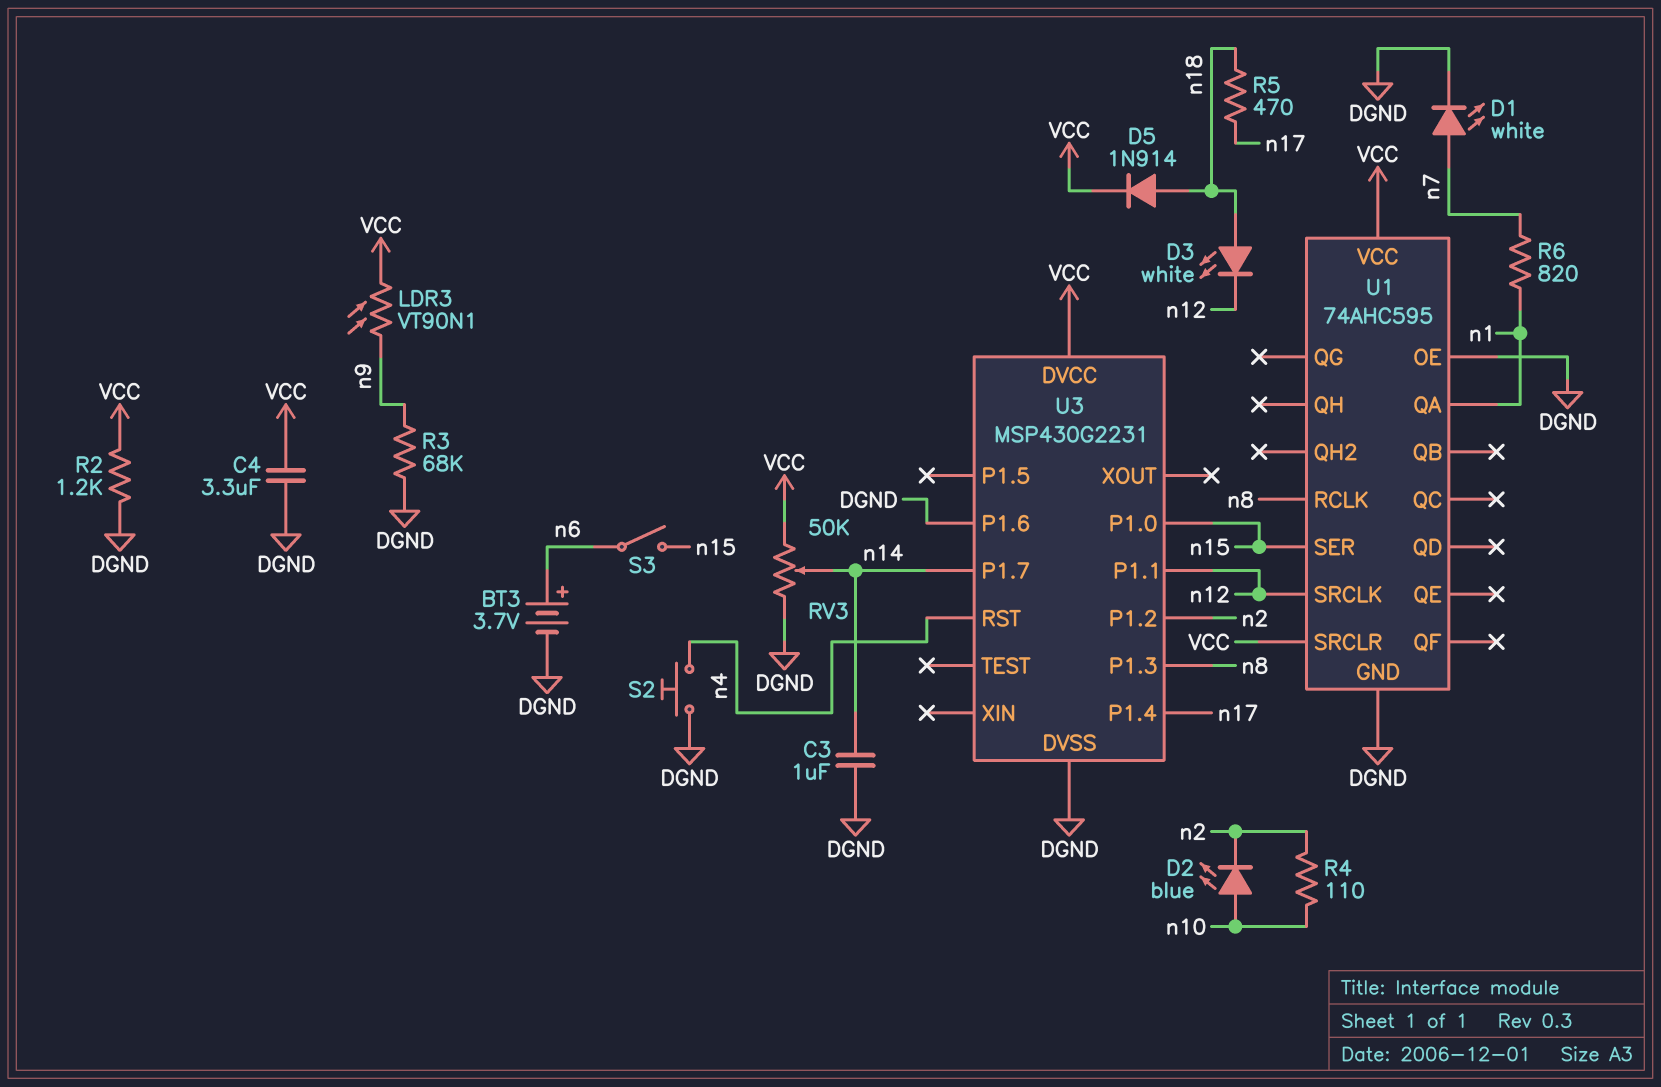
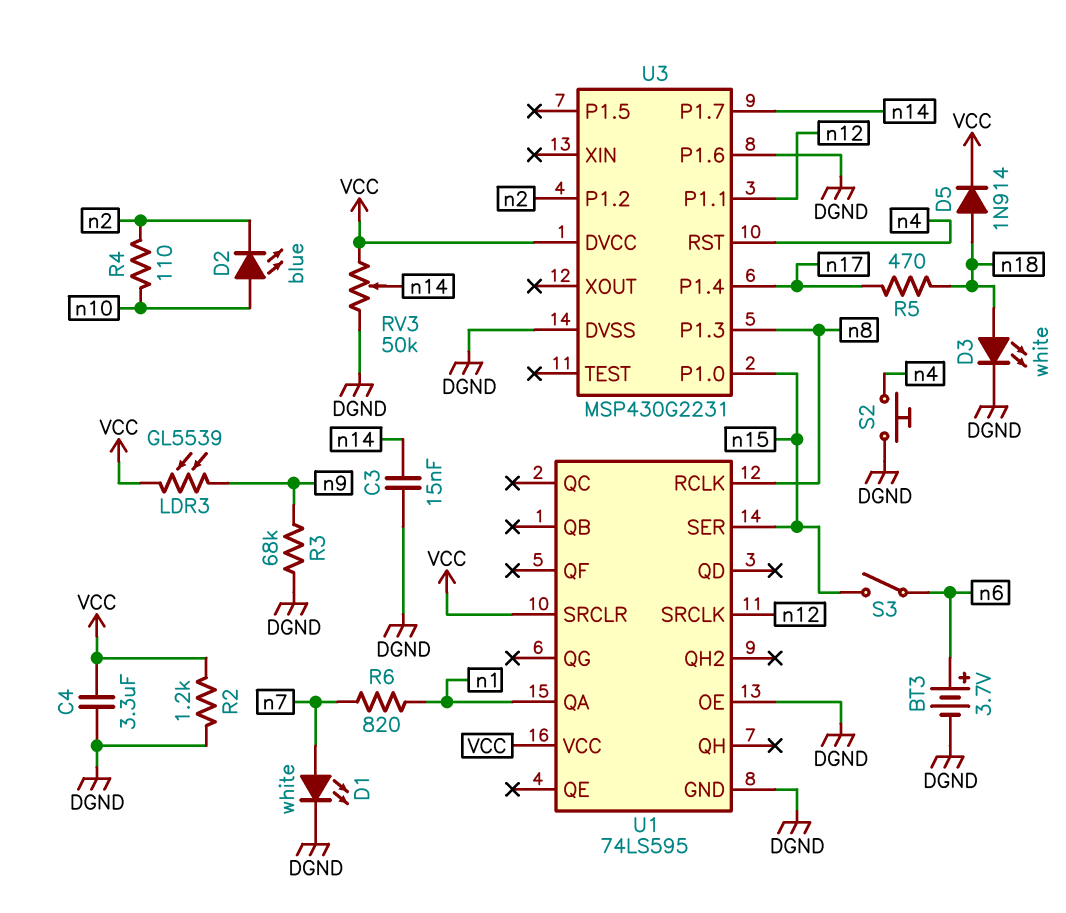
C3: 1uF (DGND, n14) -> 15nF (DGND, n14)
D3: LED white (A n18, K n12) -> LED white (A n18, K DGND)
LDR3: VT90N1 (VCC, n9) -> GL5539 (VCC, n9)
U1: 74AHC595 -> 74LS595

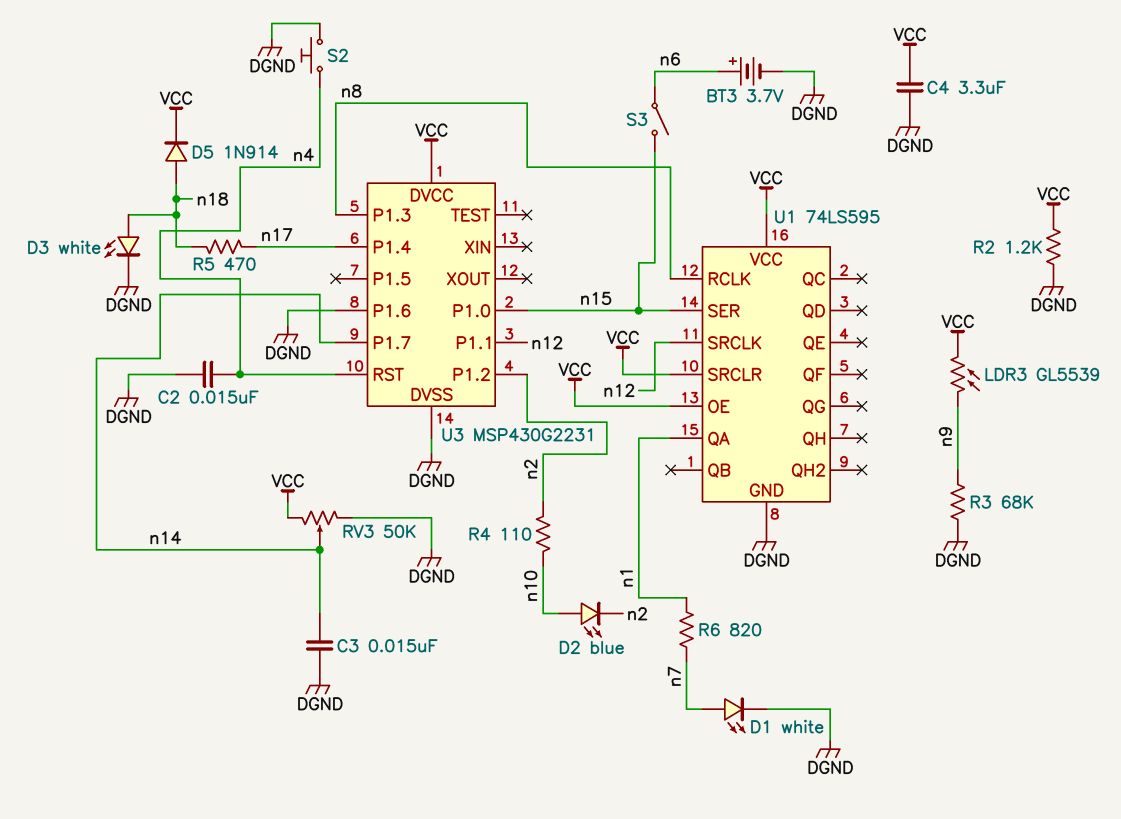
C2: none -> 15nF (DGND, n4)
U1 pin OE: DGND -> VCC

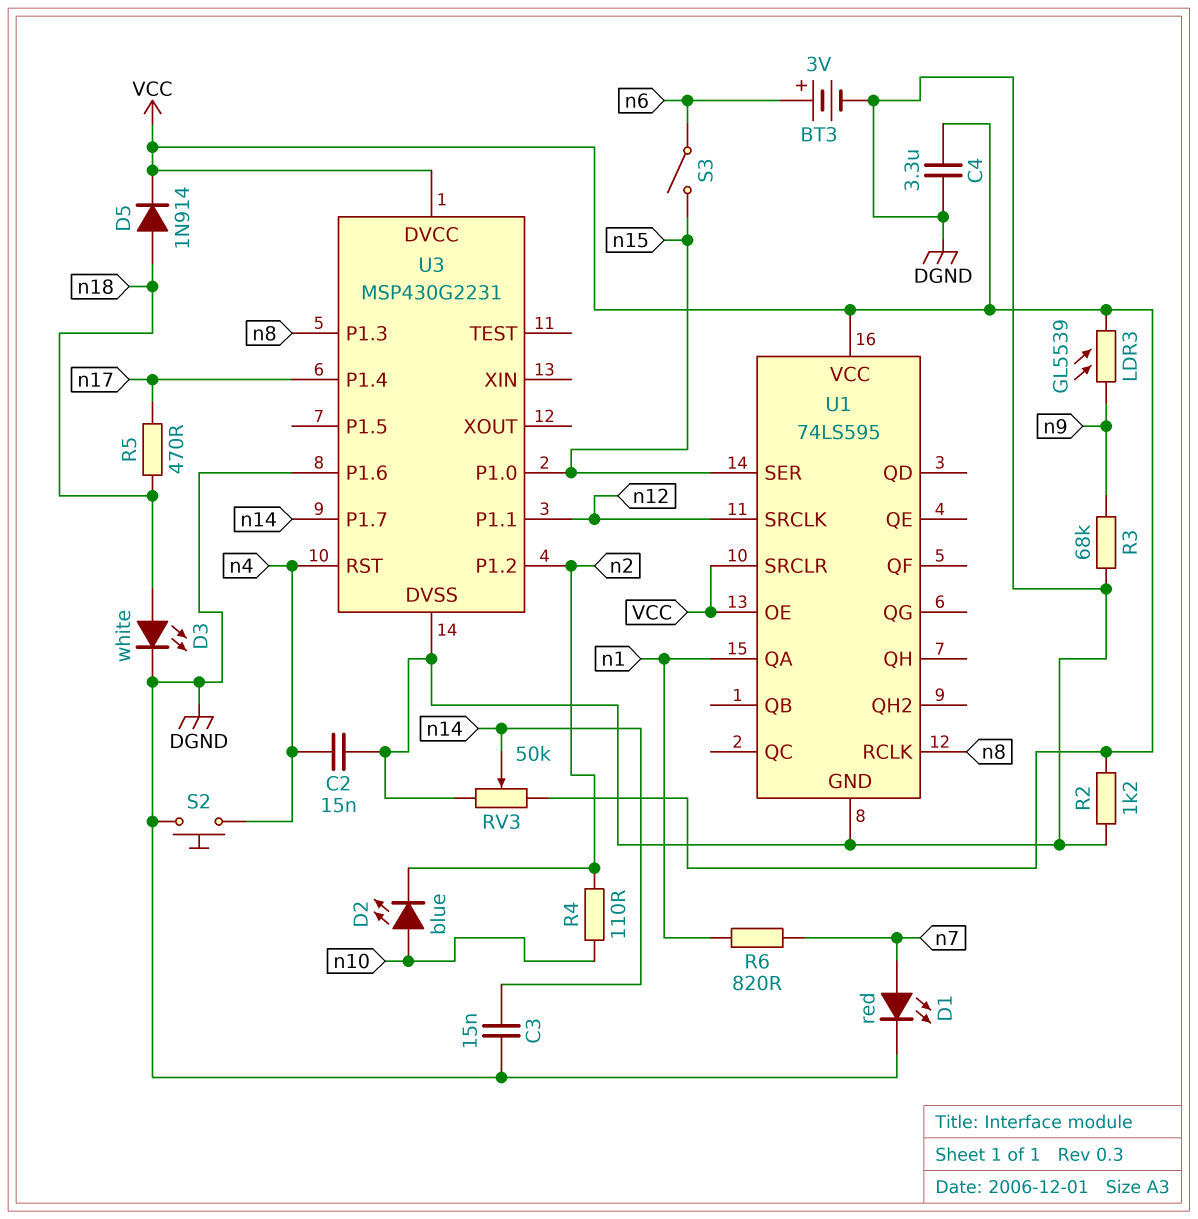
BT3: 3.7V (plus n6, minus DGND) -> 3V (plus n6, minus DGND)
D1: LED white (A n7, K DGND) -> LED red (A n7, K DGND)

